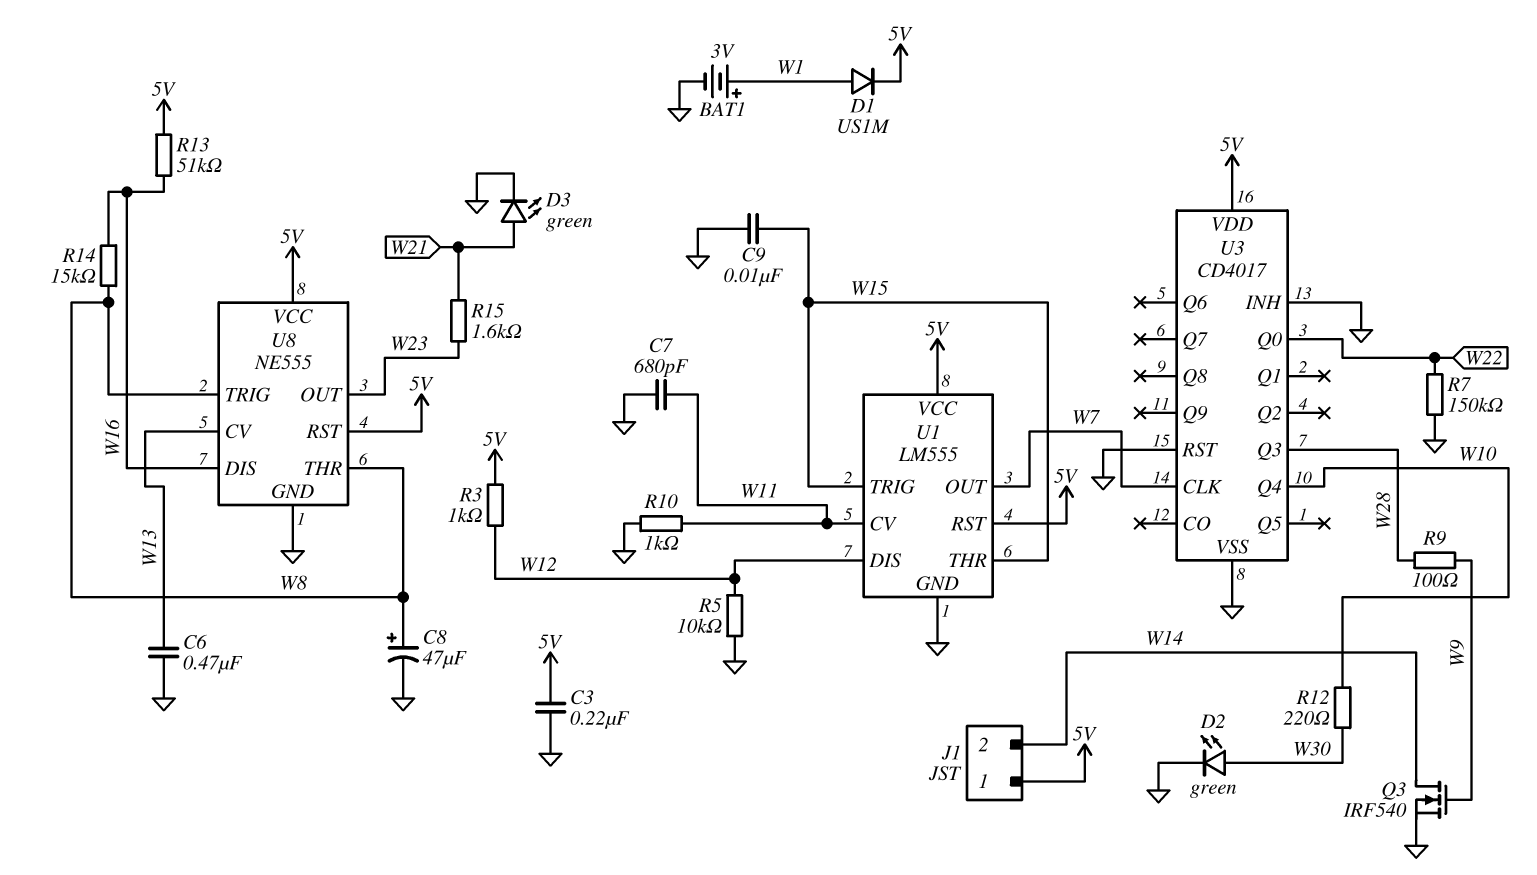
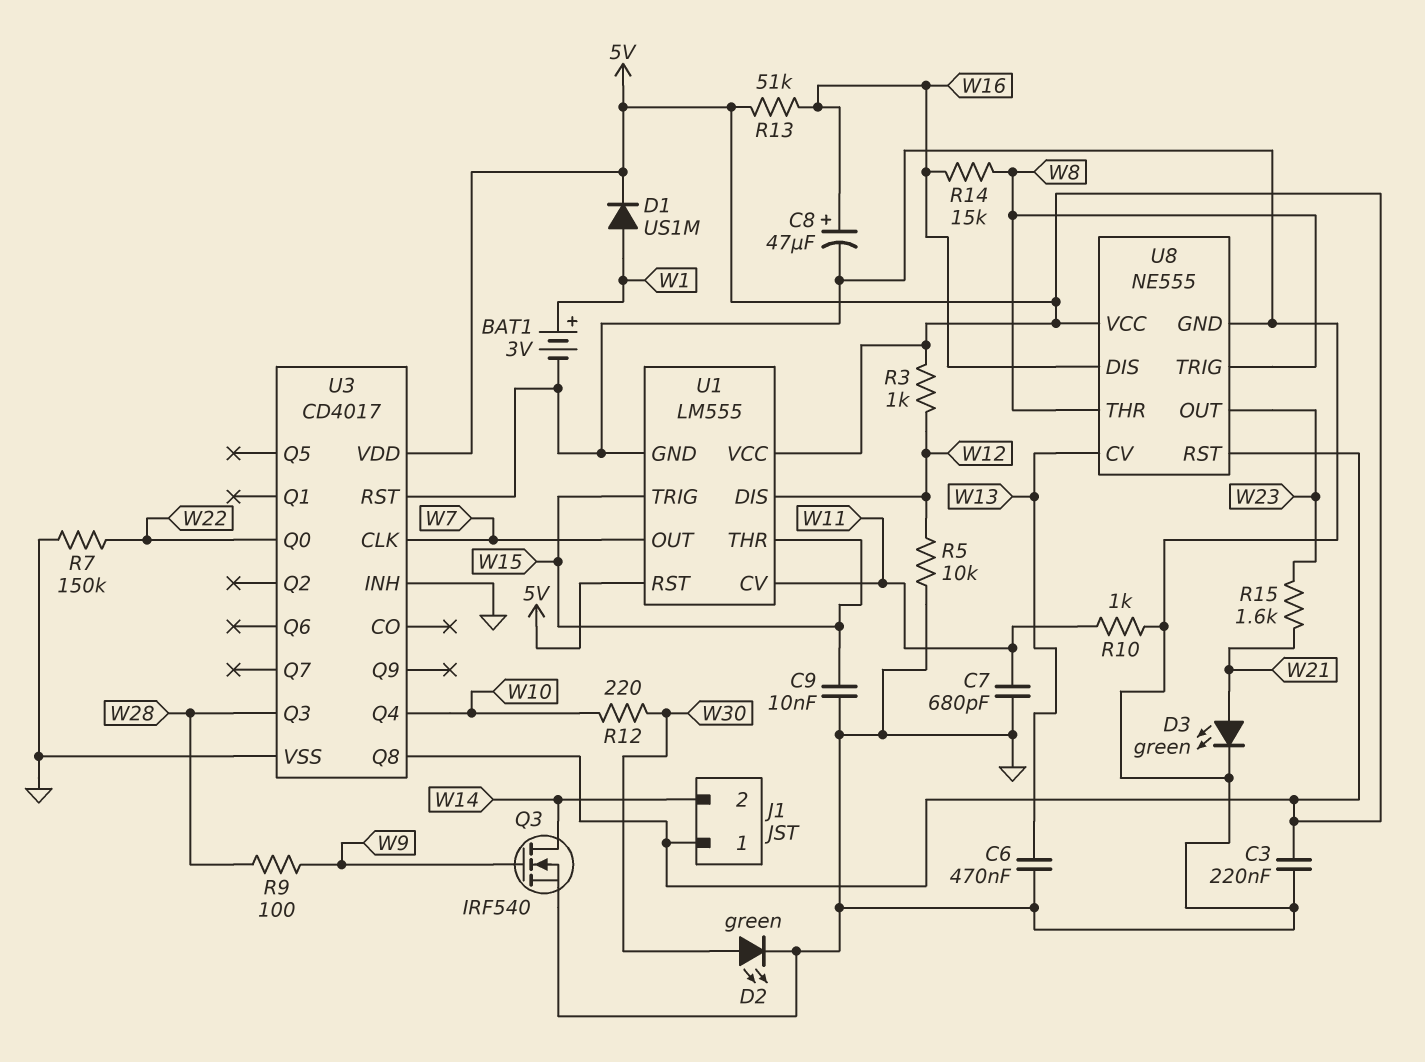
C8: 47uF (plus W8, minus GND) -> 47uF (plus W16, minus GND)
U3 pin Q8: none -> 5V

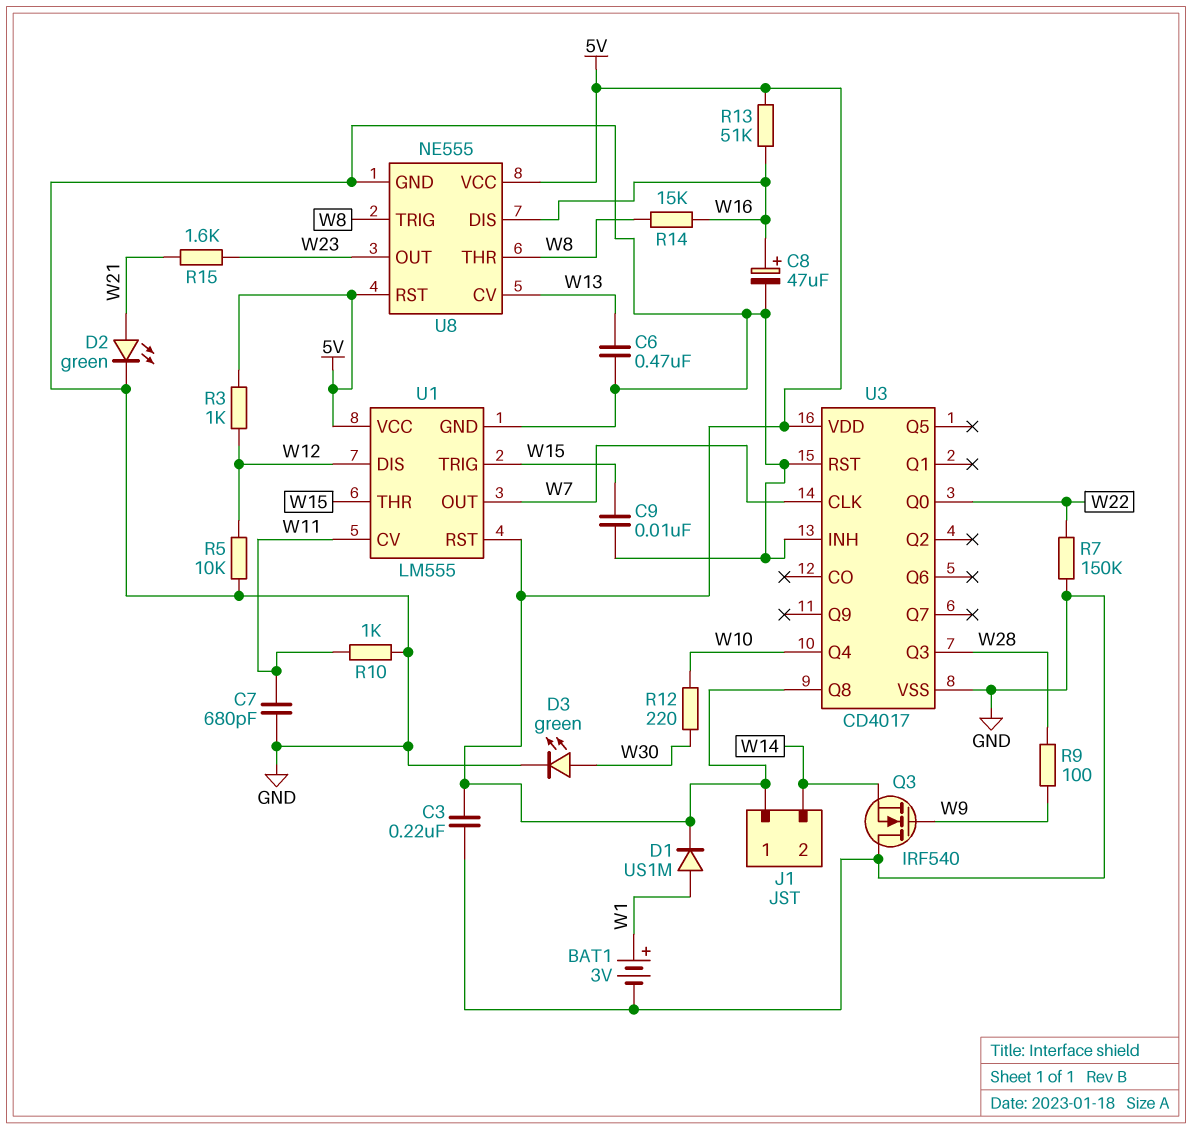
D2: LED green (A W30, K GND) -> LED green (A W21, K GND)
D3: LED green (A W21, K GND) -> LED green (A W30, K GND)
Q3: NMOS IRF540 (G W9, D W14, S GND) -> NMOS IRF540 (G W9, D GND, S W14)

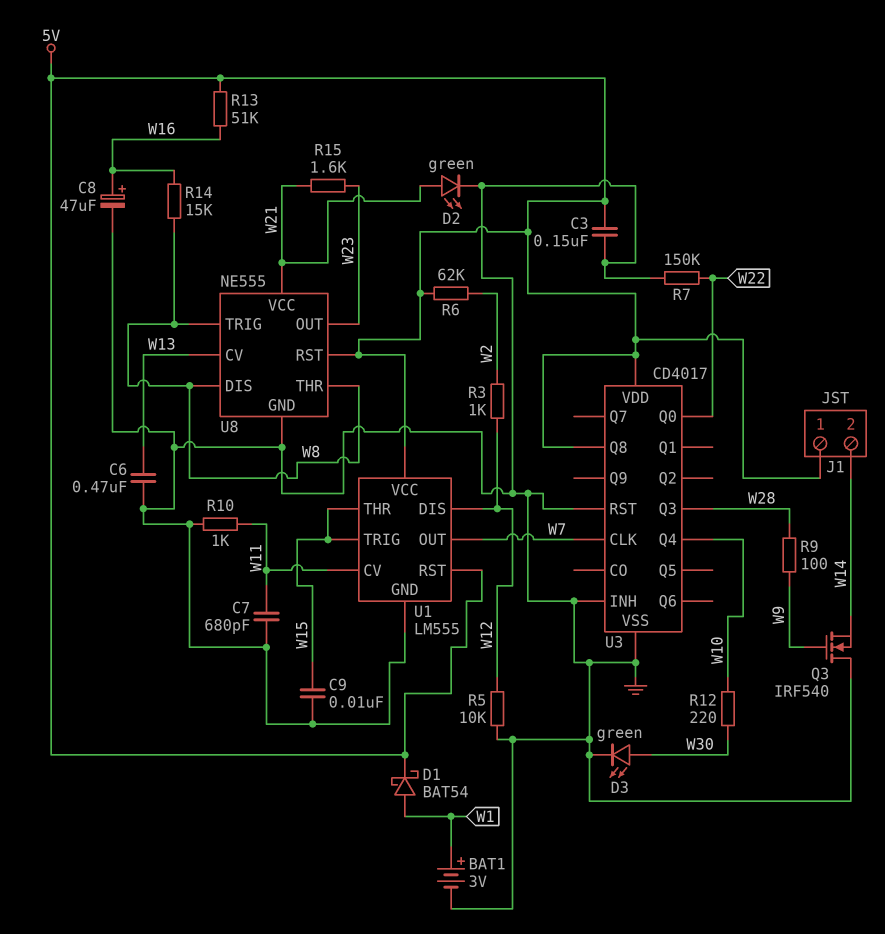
C3: 220nF (5V, GND) -> 150nF (5V, GND)
D1: diode US1M (A W1, K 5V) -> schottky BAT54 (A W1, K 5V)
R3: 1k (5V, W12) -> 1k (W2, W12)
R6: none -> 62k (5V, W2)
U8 pin DIS: W16 -> W8
U8 pin VCC: 5V -> W21

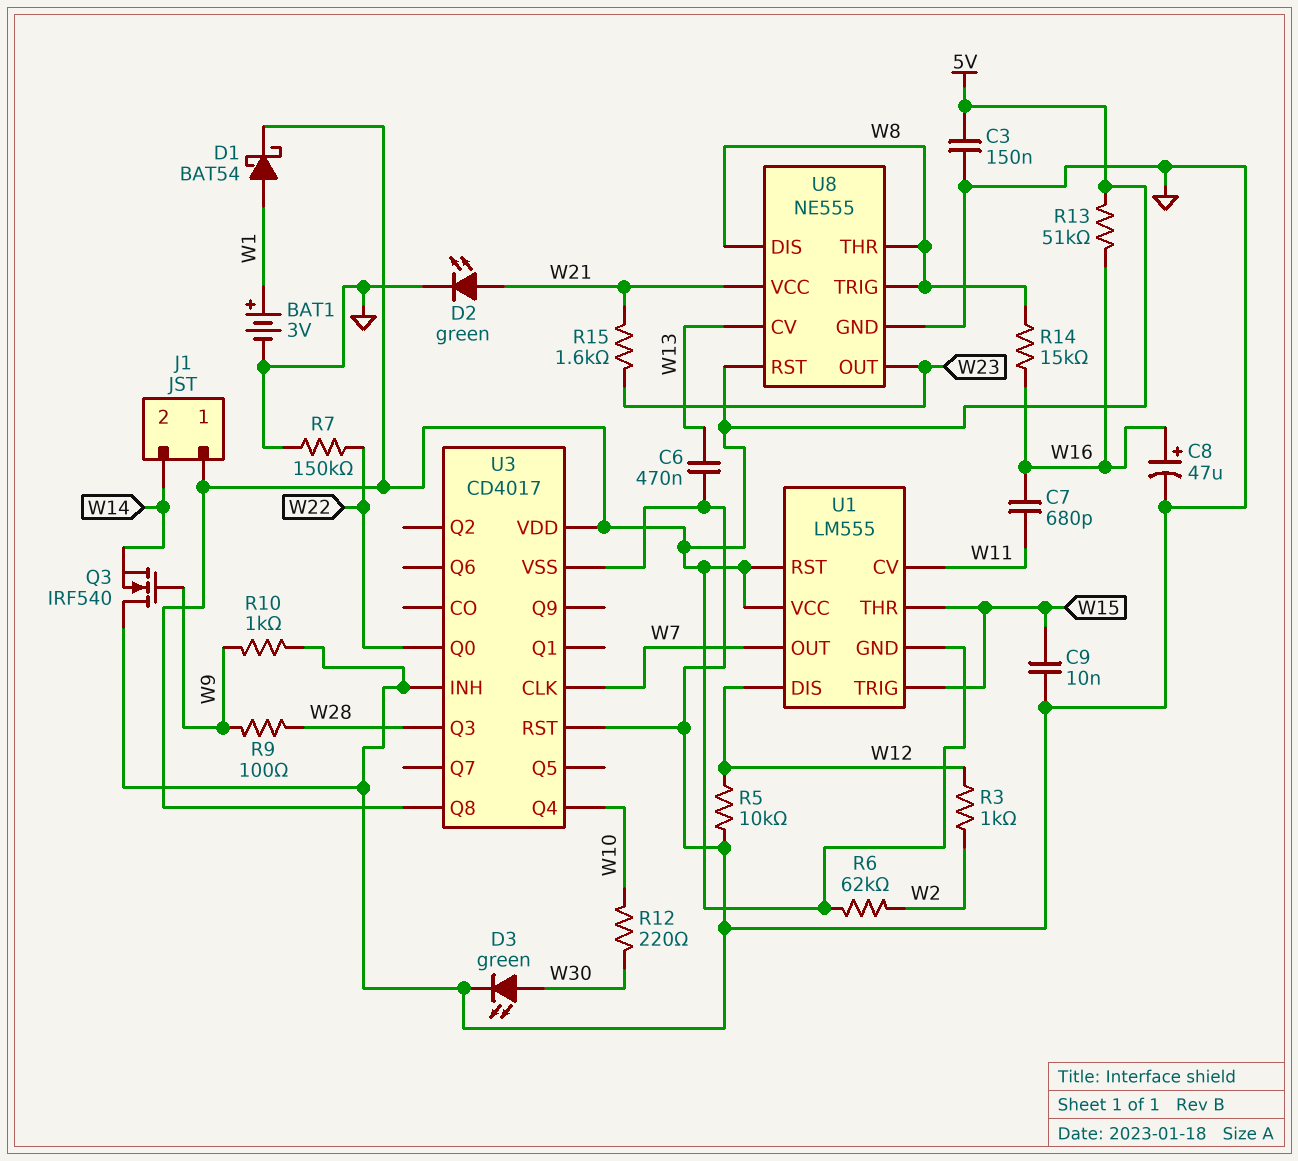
C7: 680pF (GND, W11) -> 680pF (W11, W16)
R10: 1k (GND, W11) -> 1k (GND, W9)
U1 pin GND: GND -> 5V

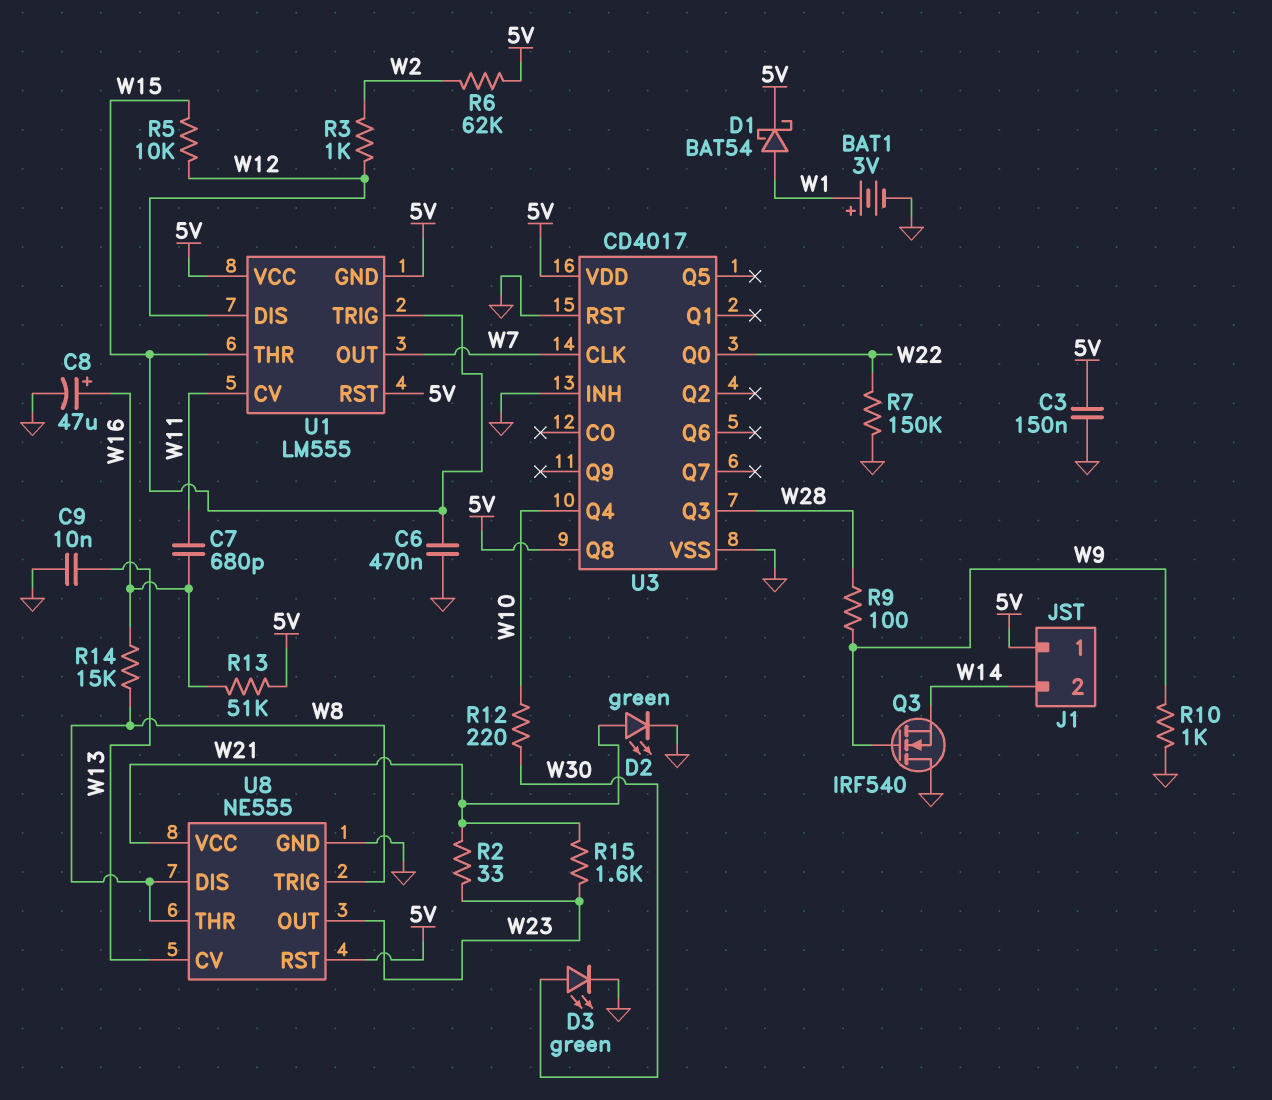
C6: 470nF (GND, W13) -> 470nF (GND, W15)
C9: 10nF (GND, W15) -> 10nF (GND, W13)
R2: none -> 33 (W21, W23)
R5: 10k (GND, W12) -> 10k (W12, W15)

